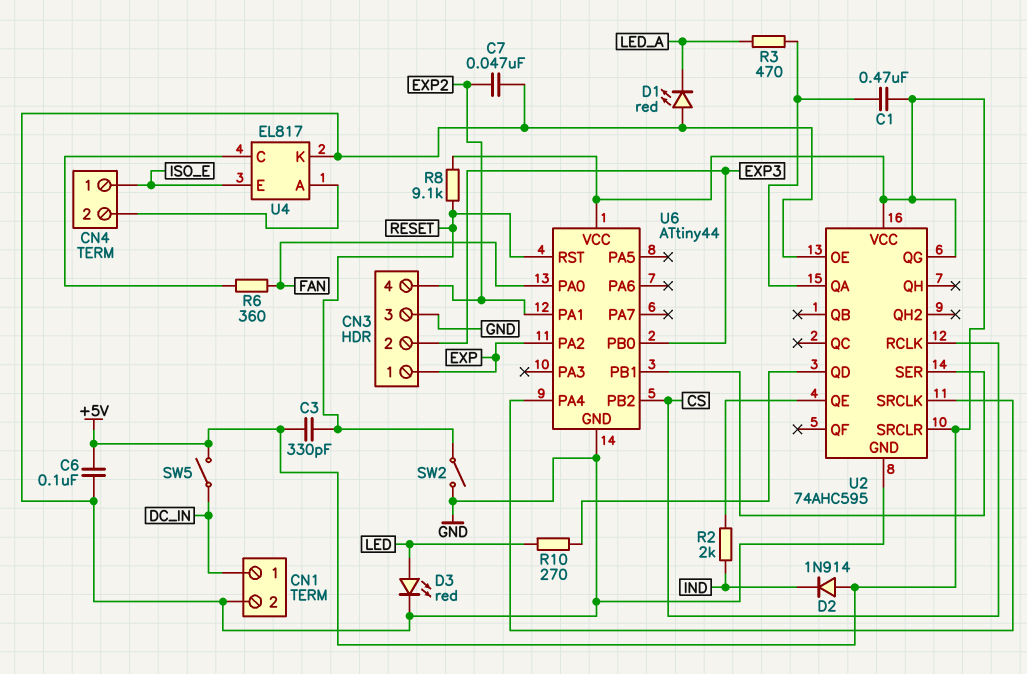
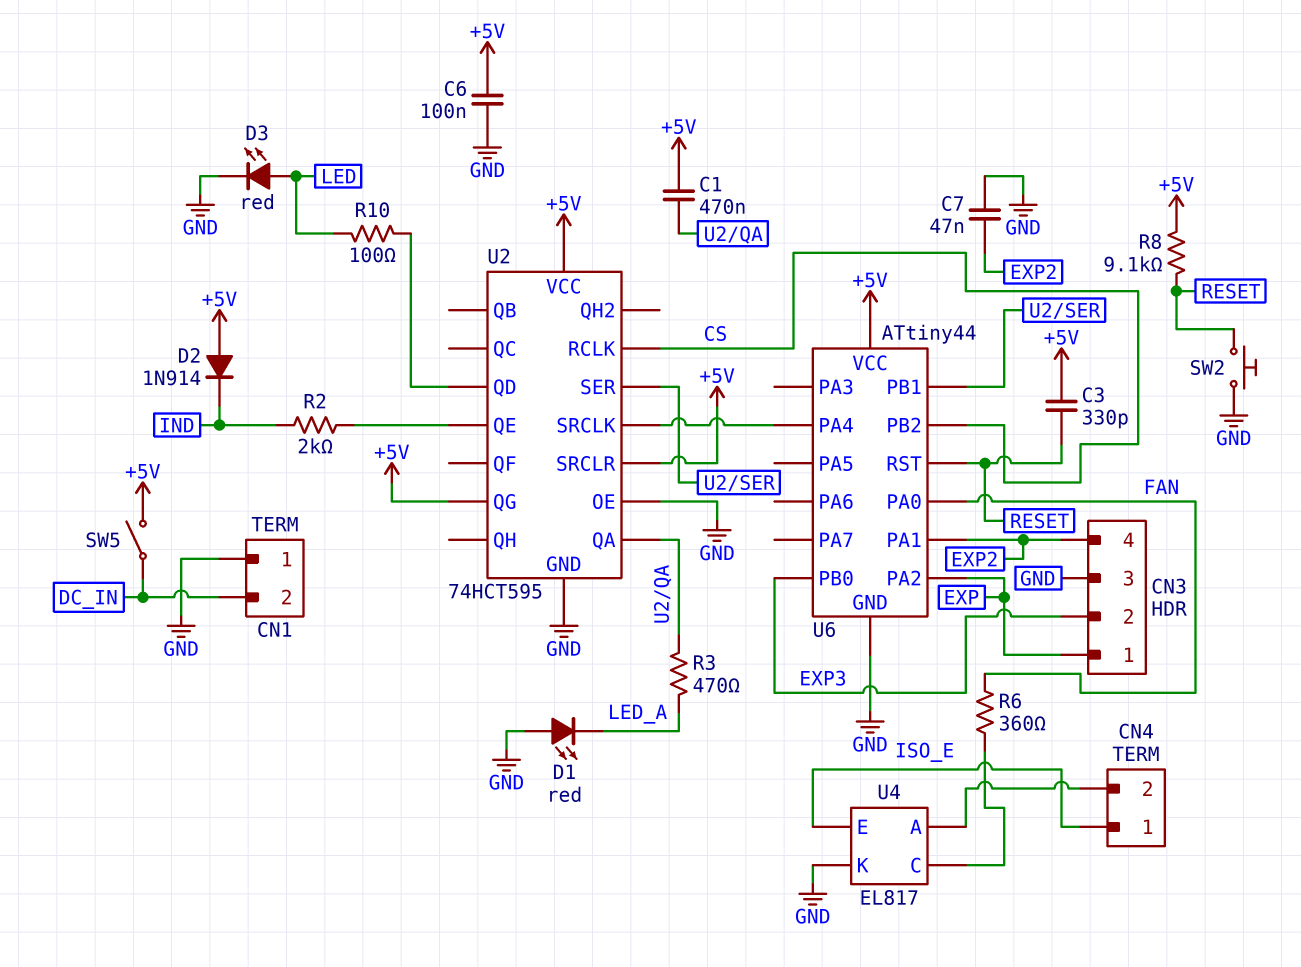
CN1 pin 1: DC_IN -> GND
CN1 pin 2: GND -> DC_IN
R10: 270 (LED, U2/QD) -> 100 (LED, U2/QD)
SW2: switch (GND, RESET) -> button (GND, RESET)
U2: 74AHC595 -> 74HCT595

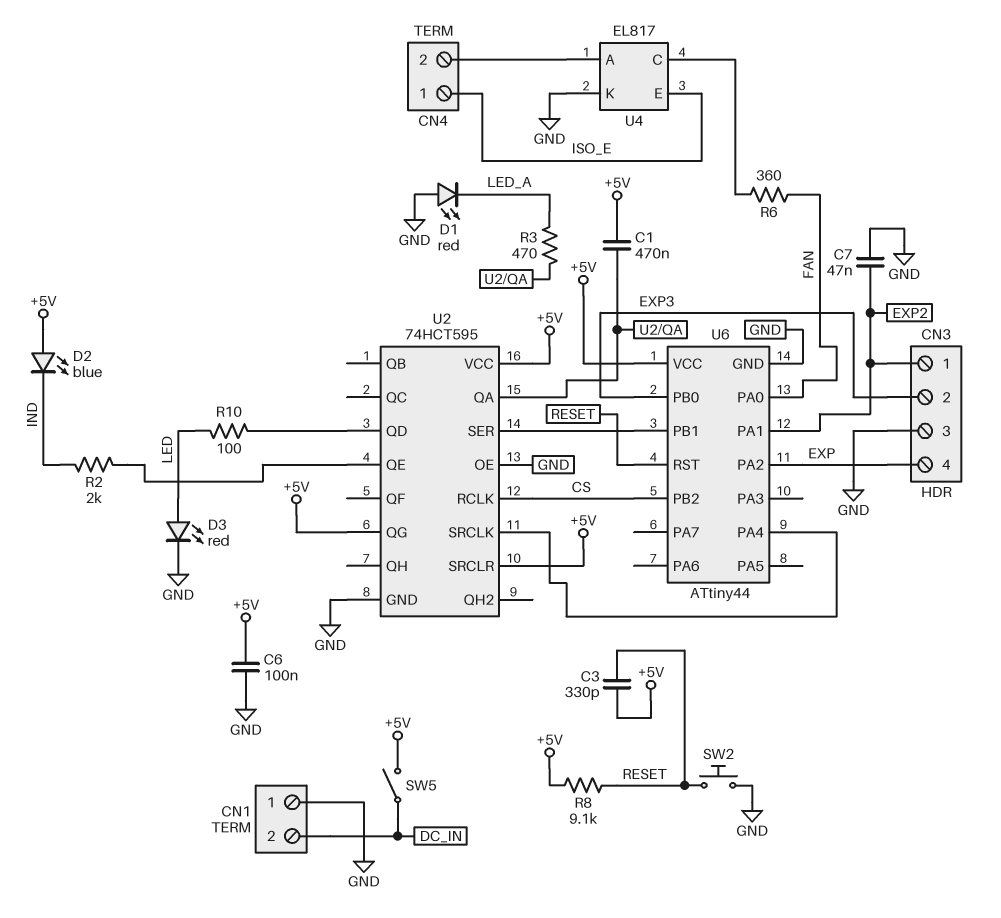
CN3 pin 1: EXP -> EXP2
CN3 pin 4: EXP2 -> EXP
D2: diode 1N914 (A +5V, K IND) -> LED blue (A +5V, K IND)

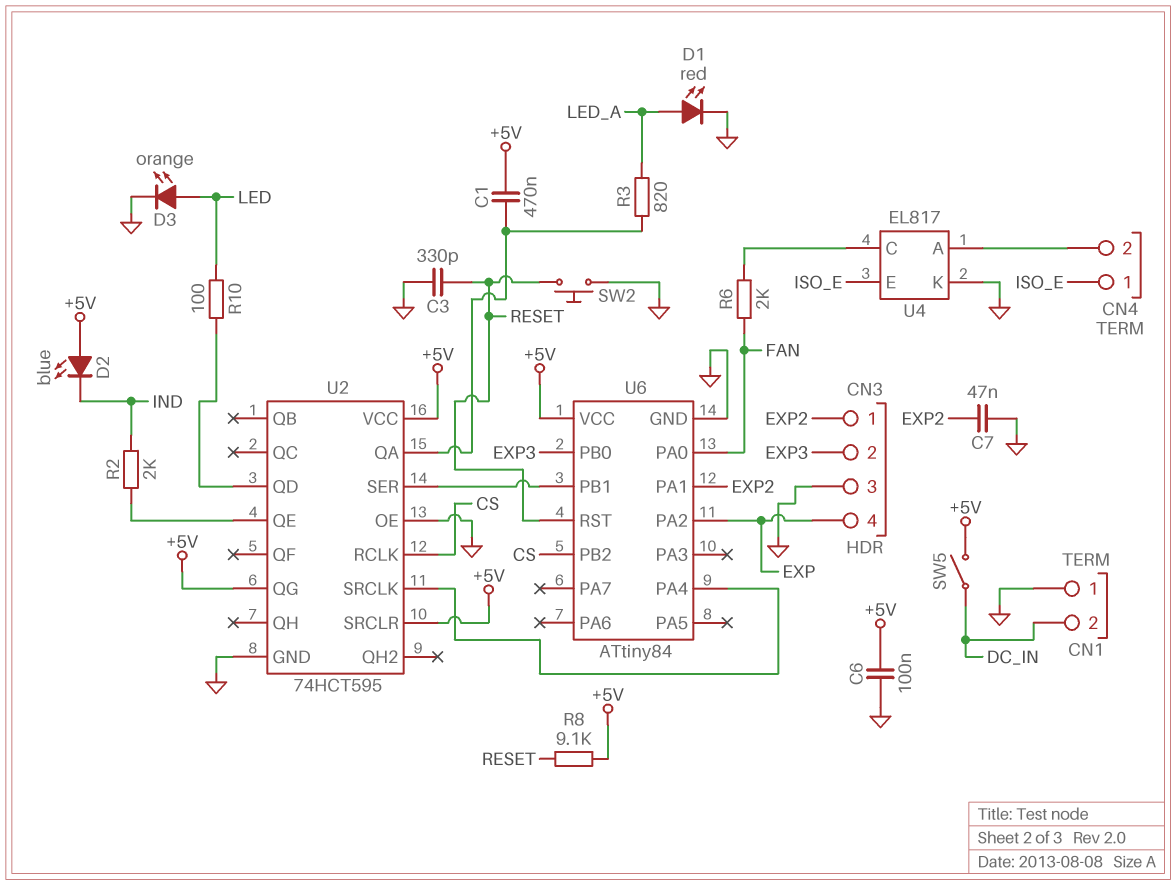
C3: 330pF (+5V, RESET) -> 330pF (GND, RESET)
D1: LED red (A GND, K LED_A) -> LED red (A LED_A, K GND)
D3: LED red (A LED, K GND) -> LED orange (A LED, K GND)
R3: 470 (LED_A, U2/QA) -> 820 (LED_A, U2/QA)
R6: 360 (FAN, U4/C) -> 2k (FAN, U4/C)
U6: ATtiny44 -> ATtiny84

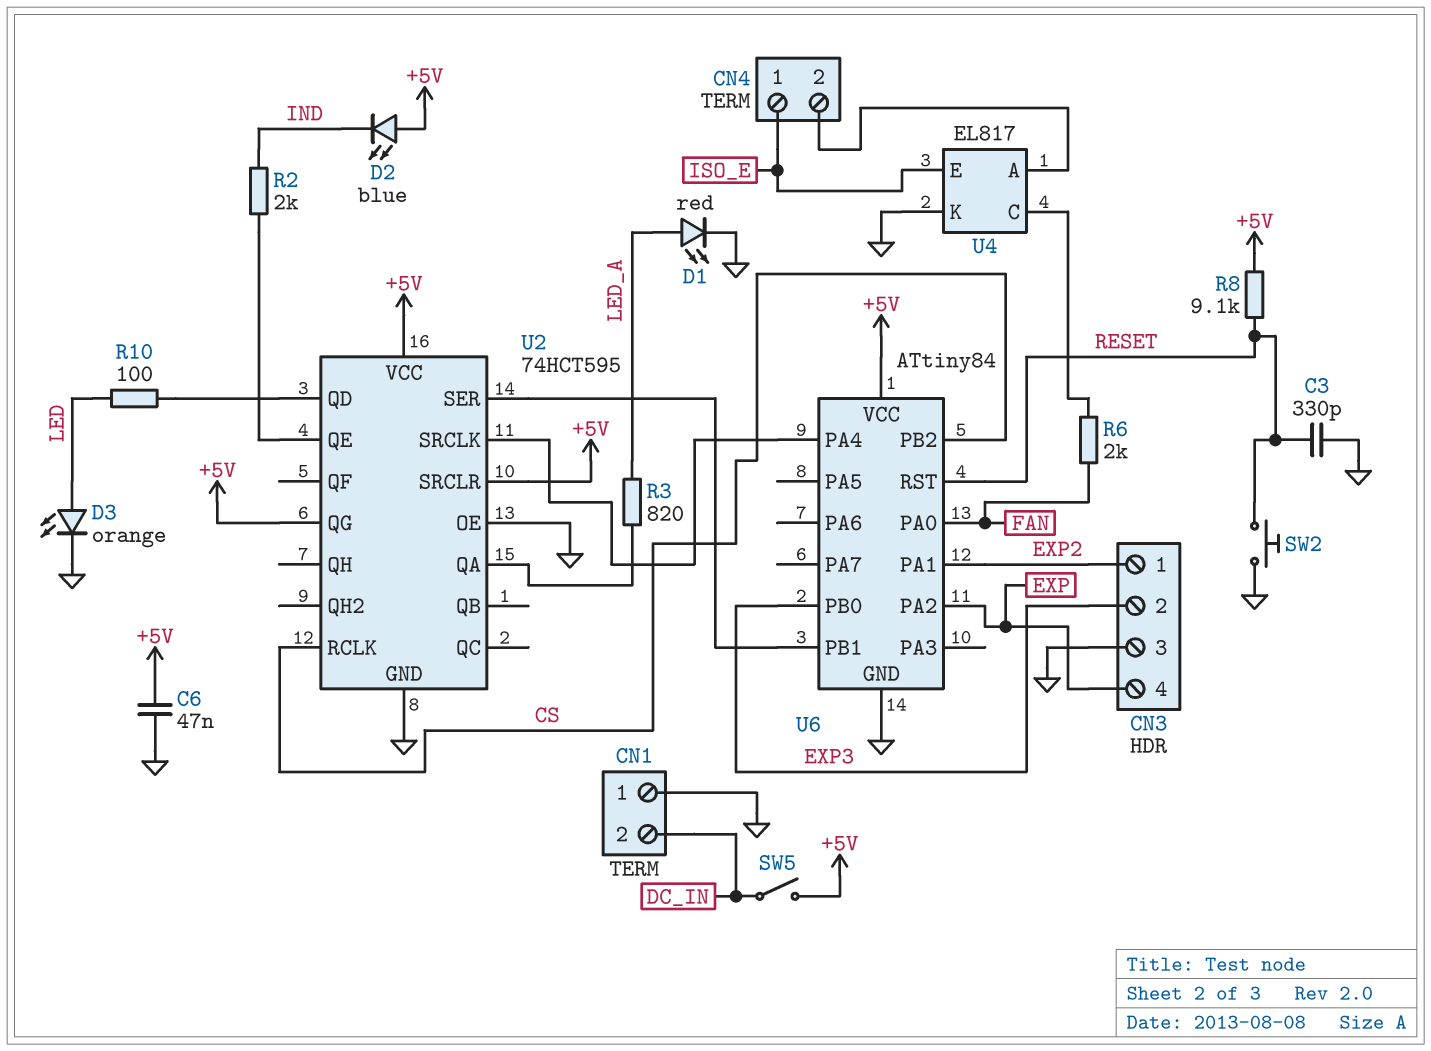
C1: 470nF (+5V, U2/QA) -> none
C6: 100nF (+5V, GND) -> 47nF (+5V, GND)
C7: 47nF (EXP2, GND) -> none

